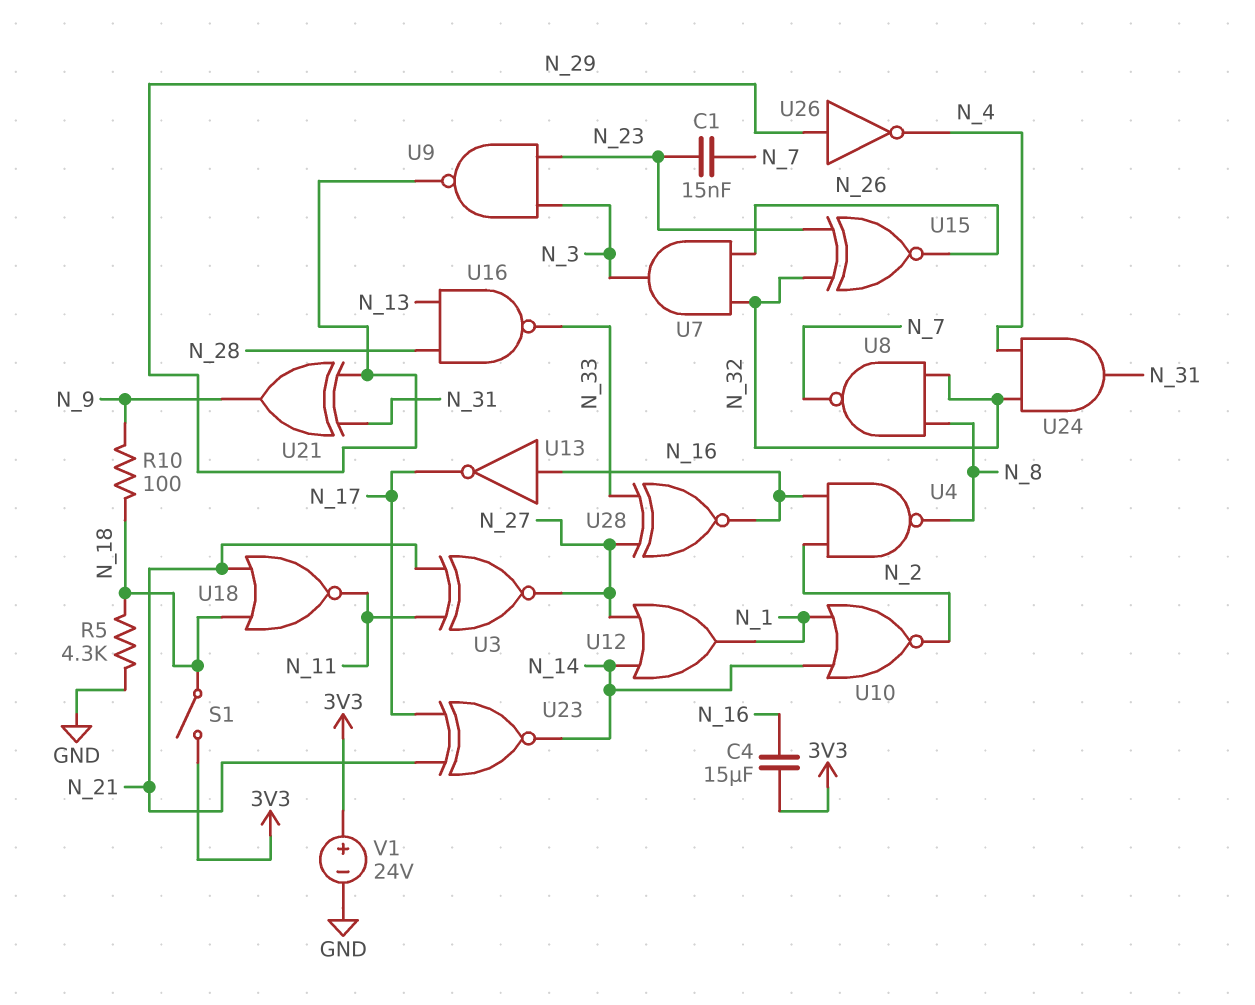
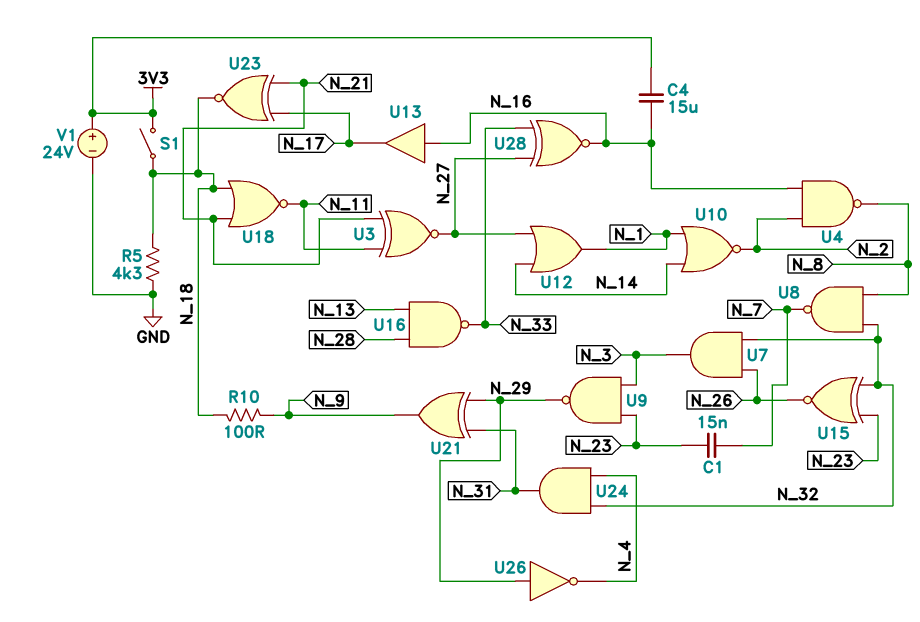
U13: NOT (in N_16, out N_17) -> buffer (in N_16, out N_17)
U23: XNOR (in N_17, in N_21, out N_14) -> XNOR (in N_17, in N_21, out N_18)

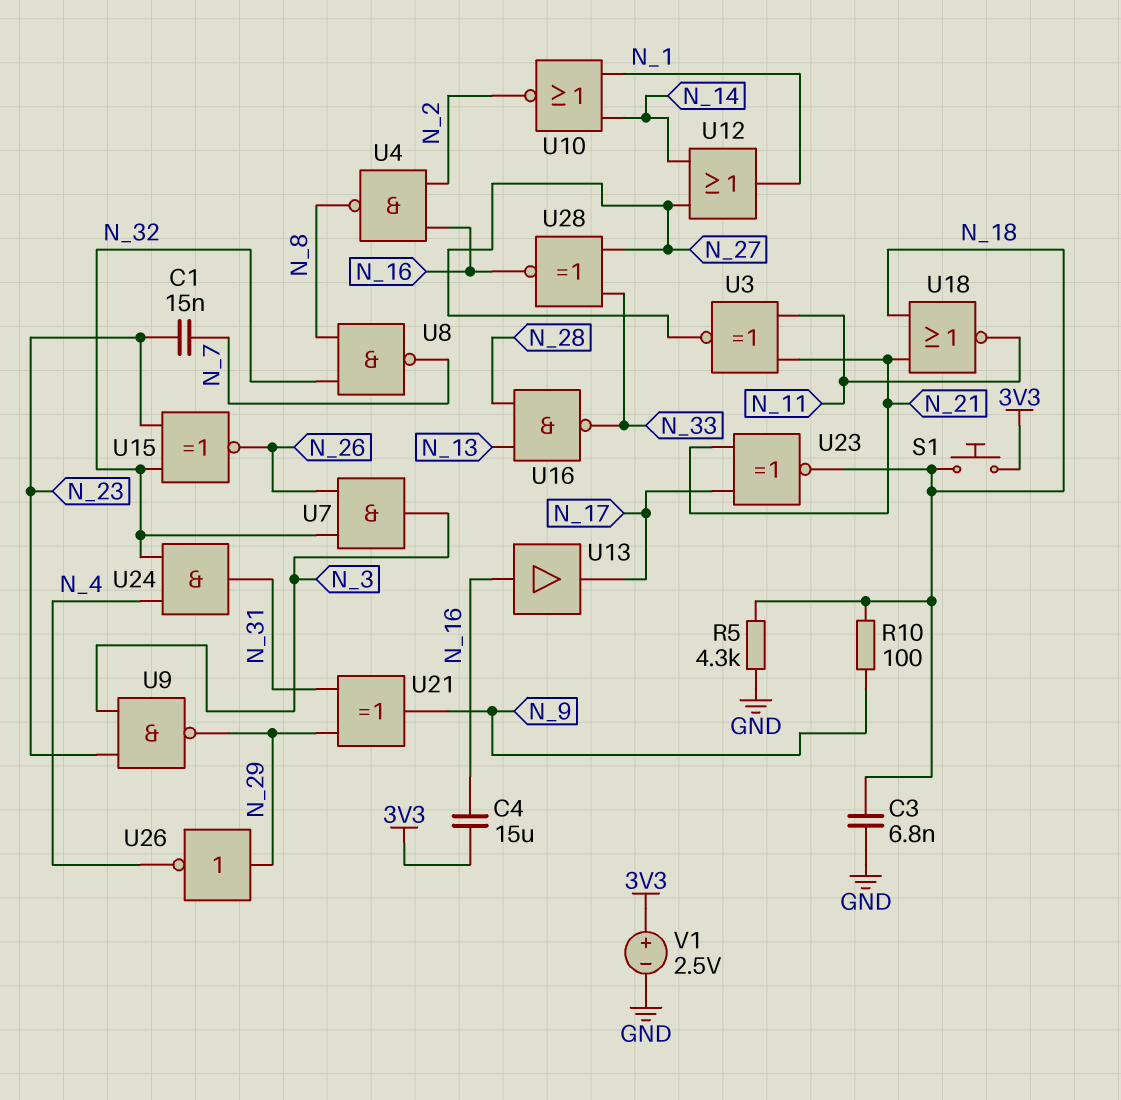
C3: none -> 6.8nF (GND, N_18)
S1: switch (3V3, N_18) -> button (3V3, N_18)
V1: 24V (plus 3V3, minus GND) -> 2.5V (plus 3V3, minus GND)

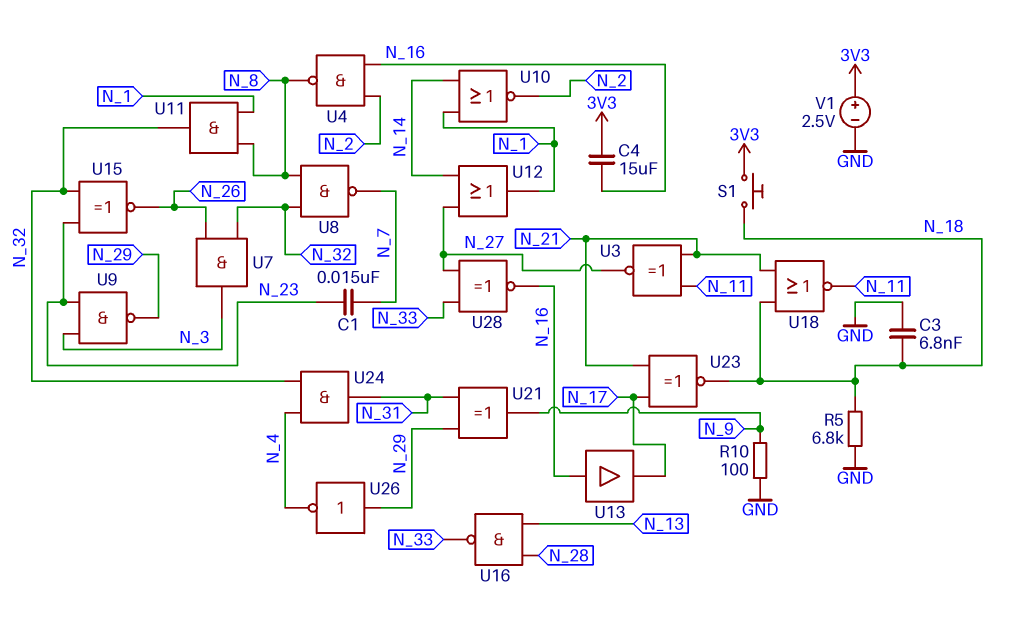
R5: 4.3k (GND, N_18) -> 6.8k (GND, N_18)
R10: 100 (N_9, N_18) -> 100 (GND, N_9)
U11: none -> AND (in N_1, in N_8, out N_32)

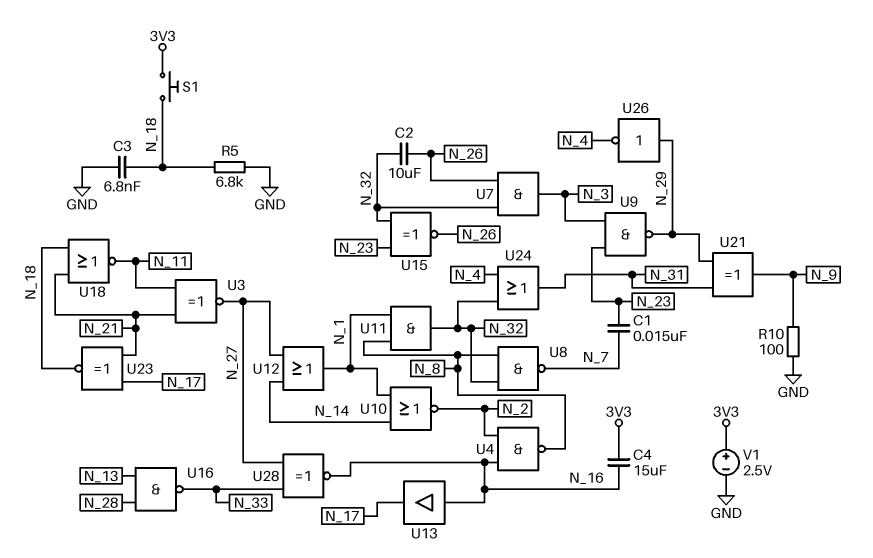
C2: none -> 10uF (N_26, N_32)
U24: AND (in N_4, in N_32, out N_31) -> OR (in N_4, in N_32, out N_31)

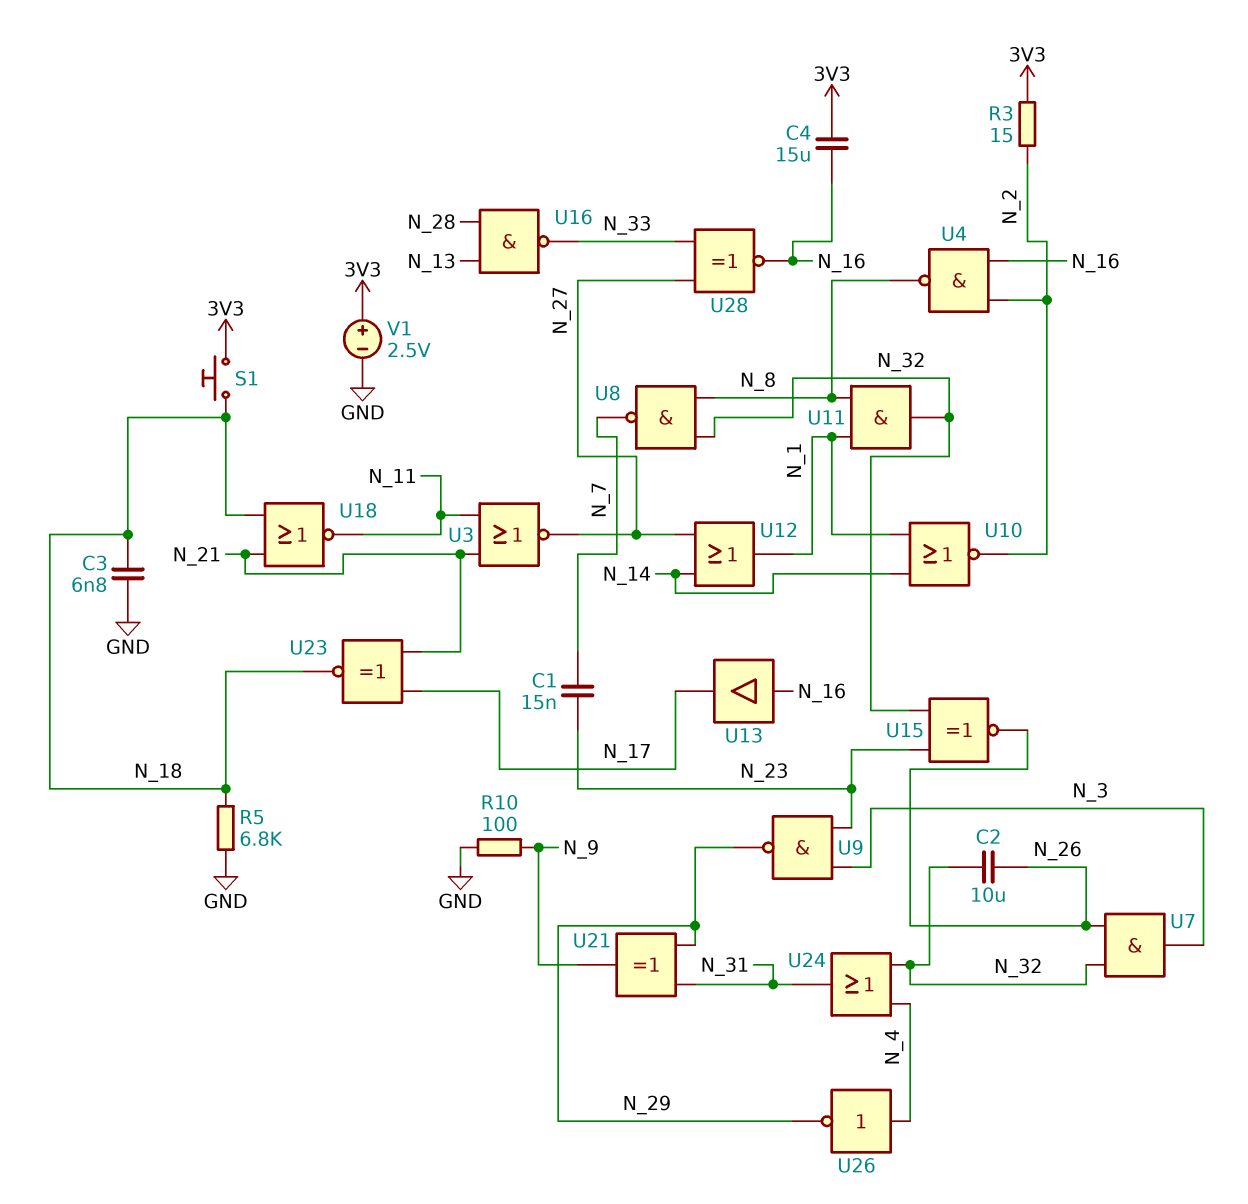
R3: none -> 15 (3V3, N_2)
U3: XNOR (in N_11, in N_21, out N_27) -> NOR (in N_11, in N_21, out N_27)
U26: NOT (in N_29, out N_4) -> NOT (in N_4, out N_29)

